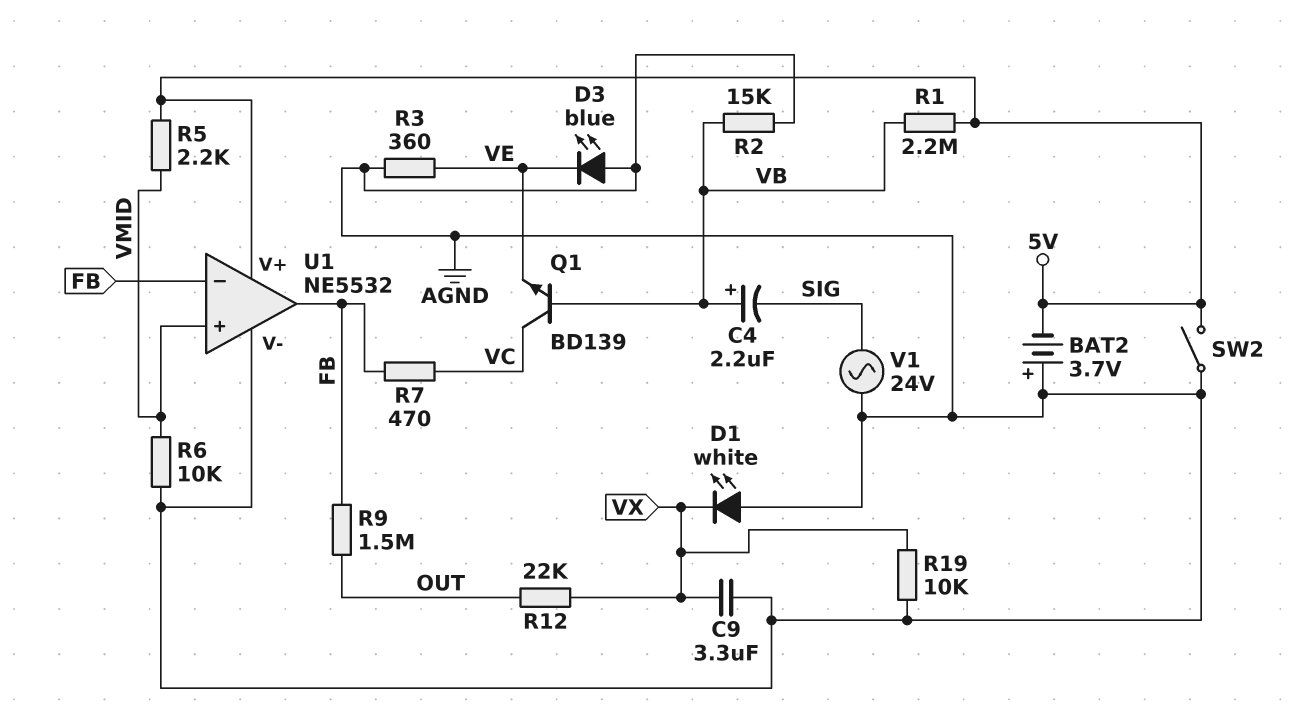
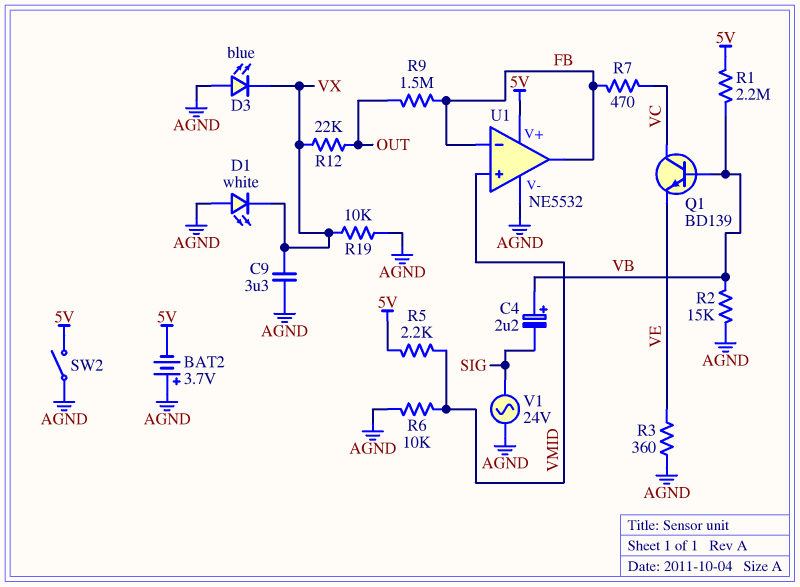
D3: LED blue (A AGND, K VE) -> LED blue (A AGND, K VX)

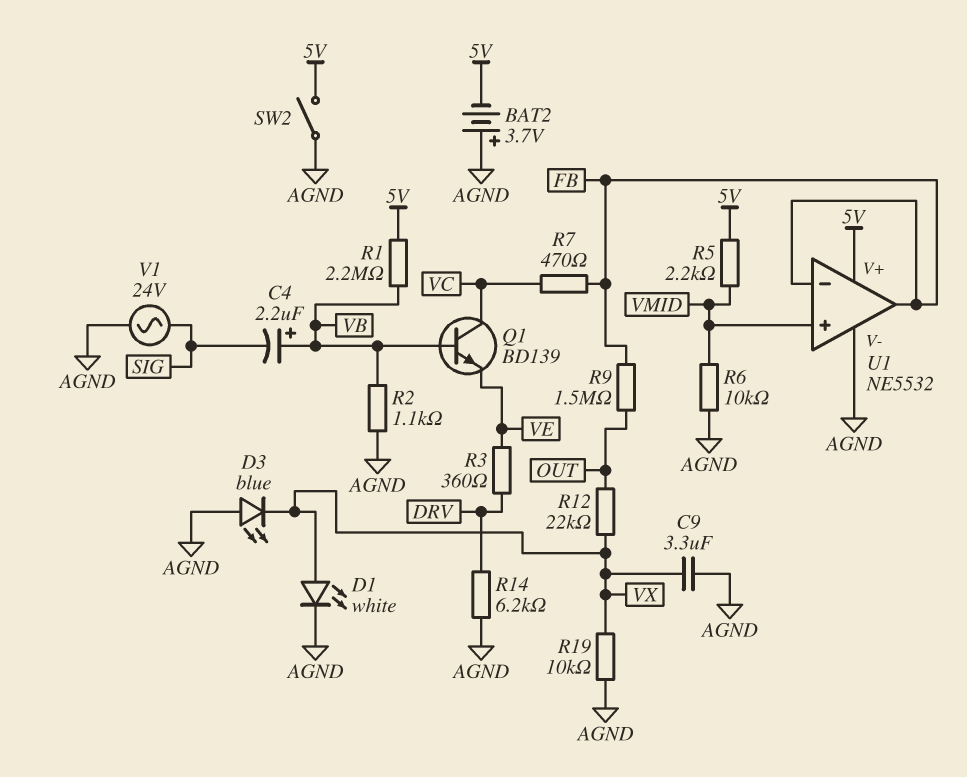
D1: LED white (A AGND, K VX) -> LED white (A VX, K AGND)
R2: 15k (AGND, VB) -> 1.1k (AGND, VB)
R3: 360 (AGND, VE) -> 360 (DRV, VE)
R14: none -> 6.2k (AGND, DRV)

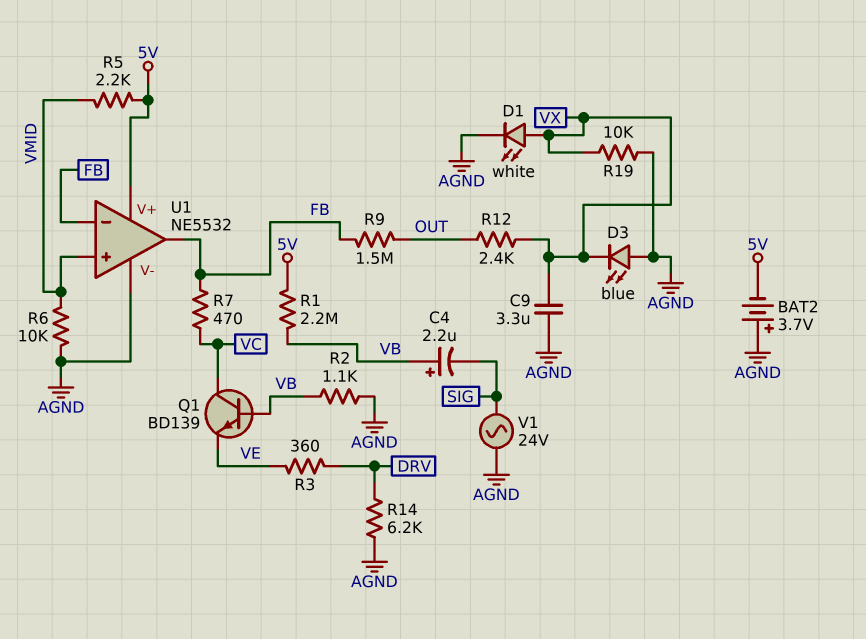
R12: 22k (OUT, VX) -> 2.4k (OUT, VX)
SW2: switch (5V, AGND) -> none

